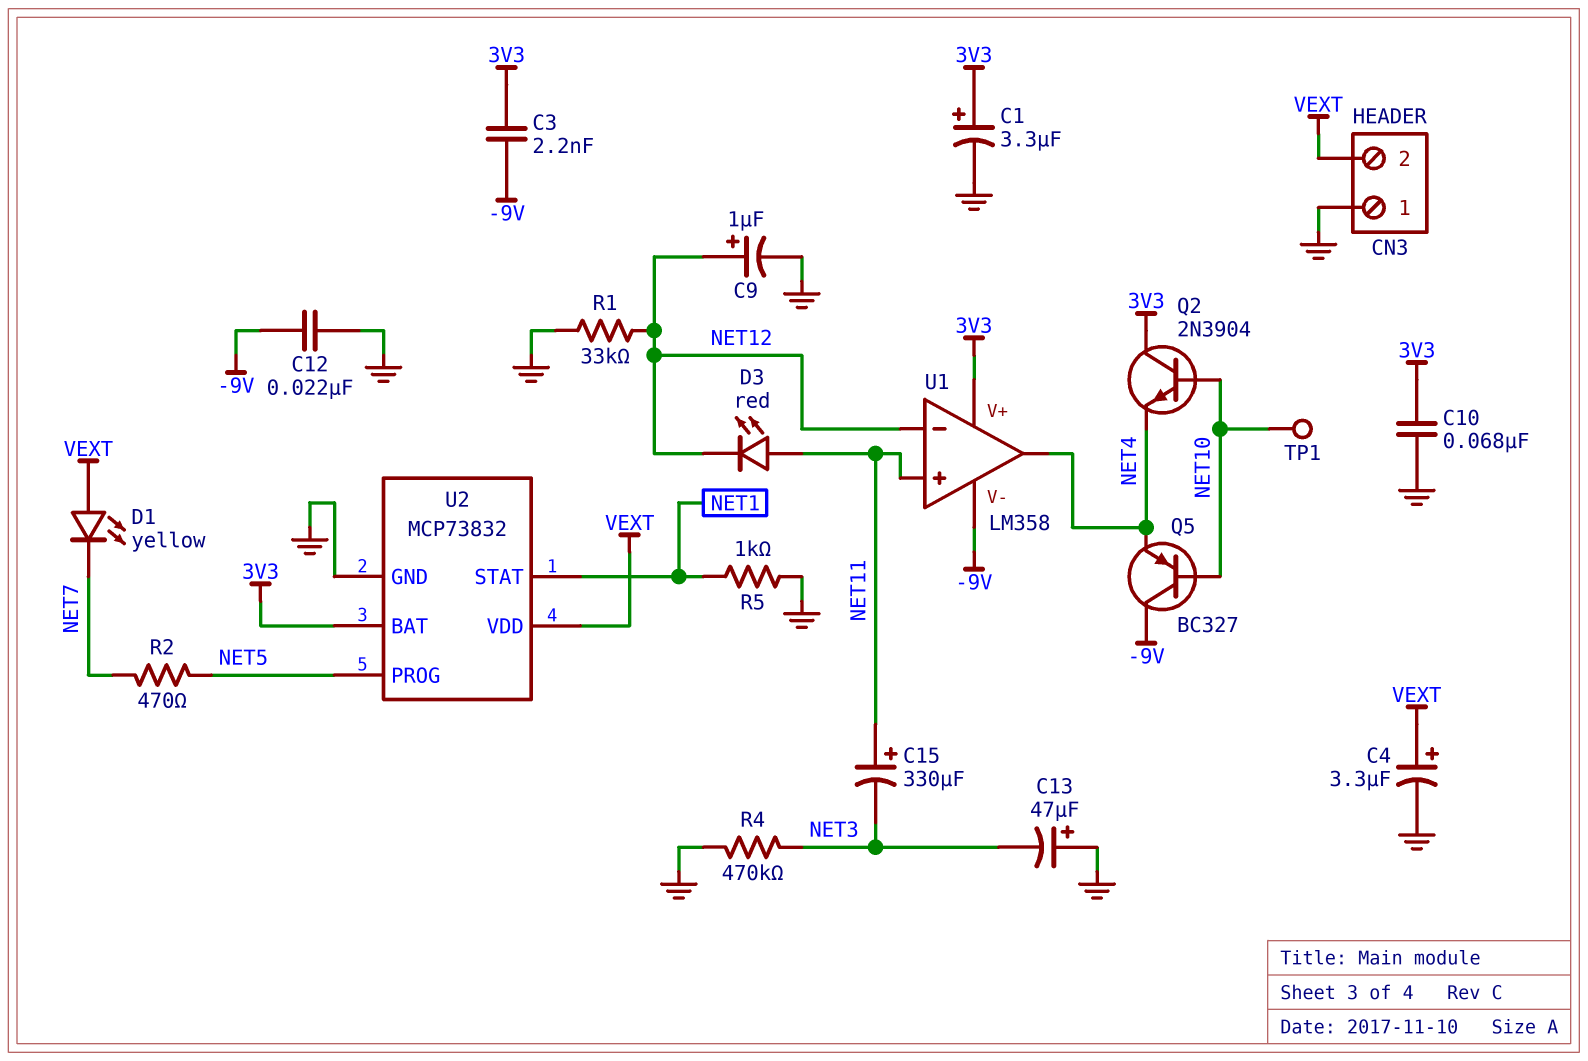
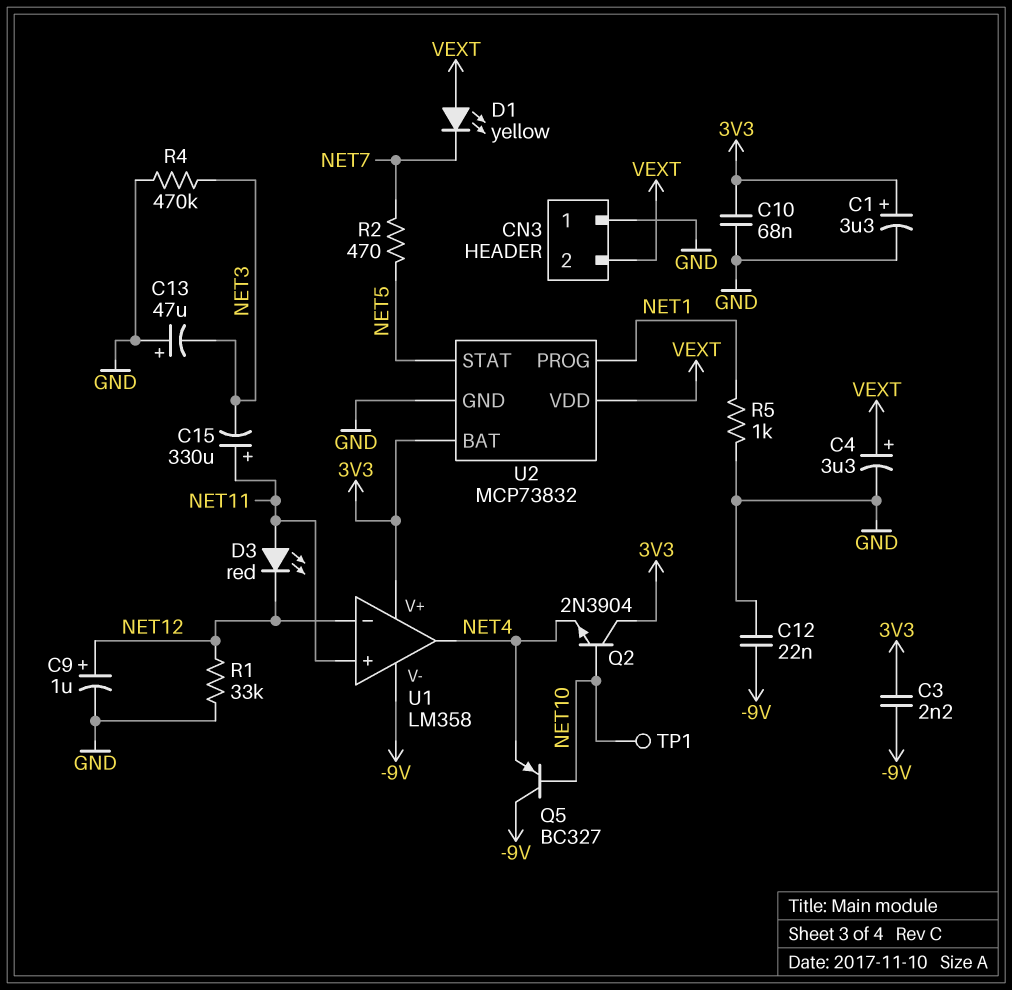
U2 pin PROG: NET5 -> NET1
U2 pin STAT: NET1 -> NET5

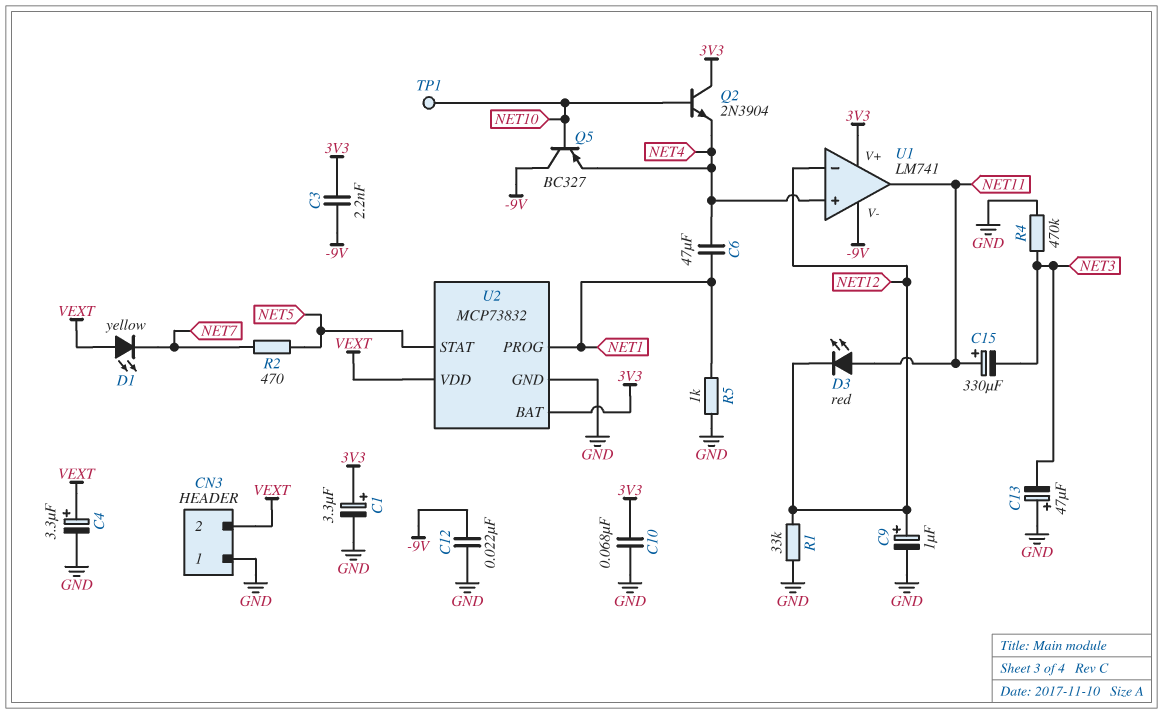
C6: none -> 47uF (NET1, NET4)
U1: LM358 -> LM741
U1 pin in+: NET11 -> NET4
U1 pin out: NET4 -> NET11

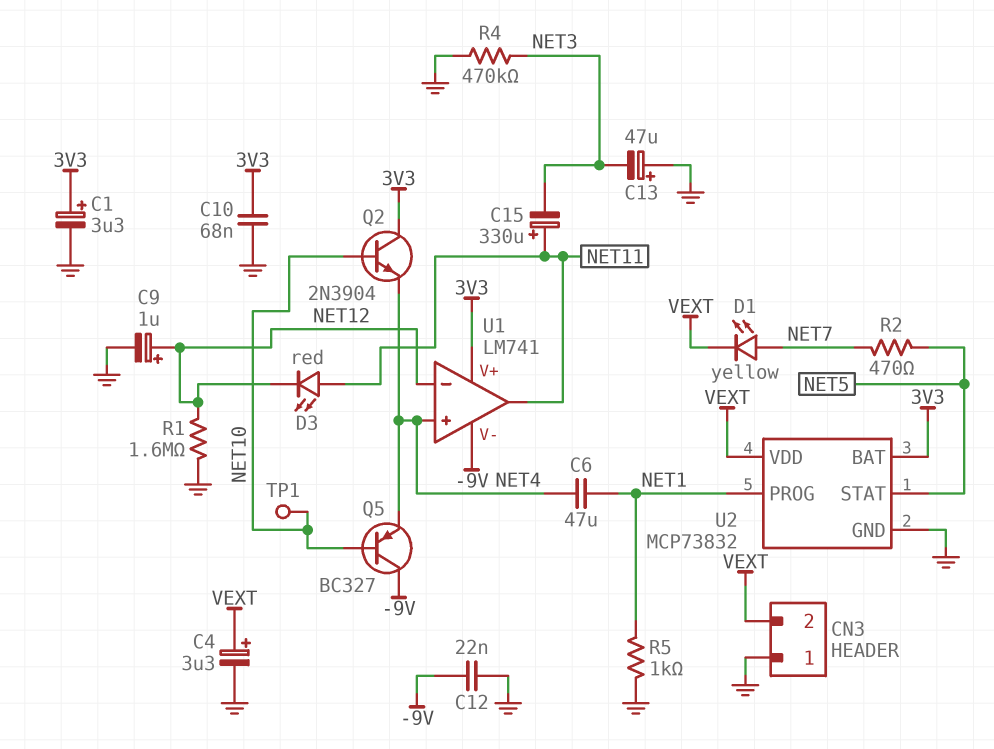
C3: 2.2nF (-9V, 3V3) -> none
D1: LED yellow (A VEXT, K NET7) -> LED yellow (A NET7, K VEXT)
R1: 33k (GND, NET12) -> 1.6M (GND, NET12)

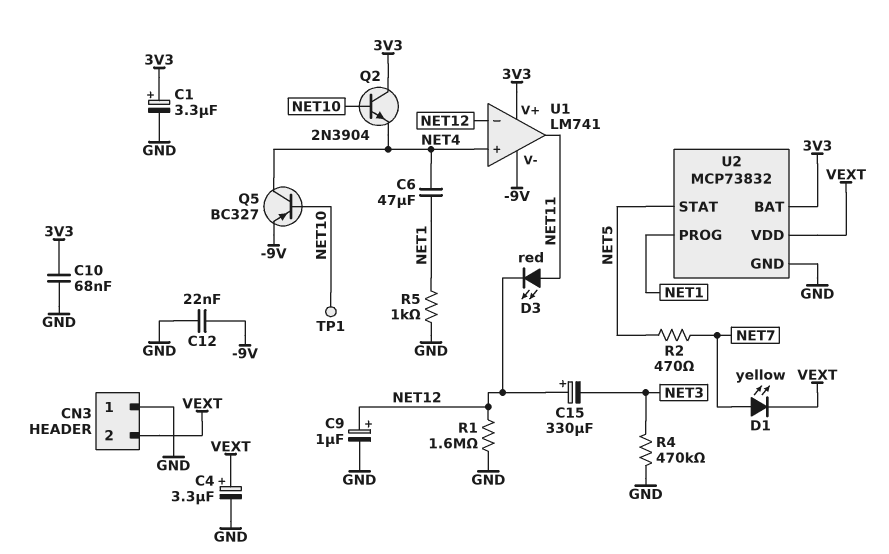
C13: 47uF (plus GND, minus NET3) -> none
C15: 330uF (plus NET11, minus NET3) -> 330uF (plus NET12, minus NET3)
Q5: PNP BC327 (B NET10, C -9V, E NET4) -> PNP BC327 (B NET10, C NET4, E -9V)

